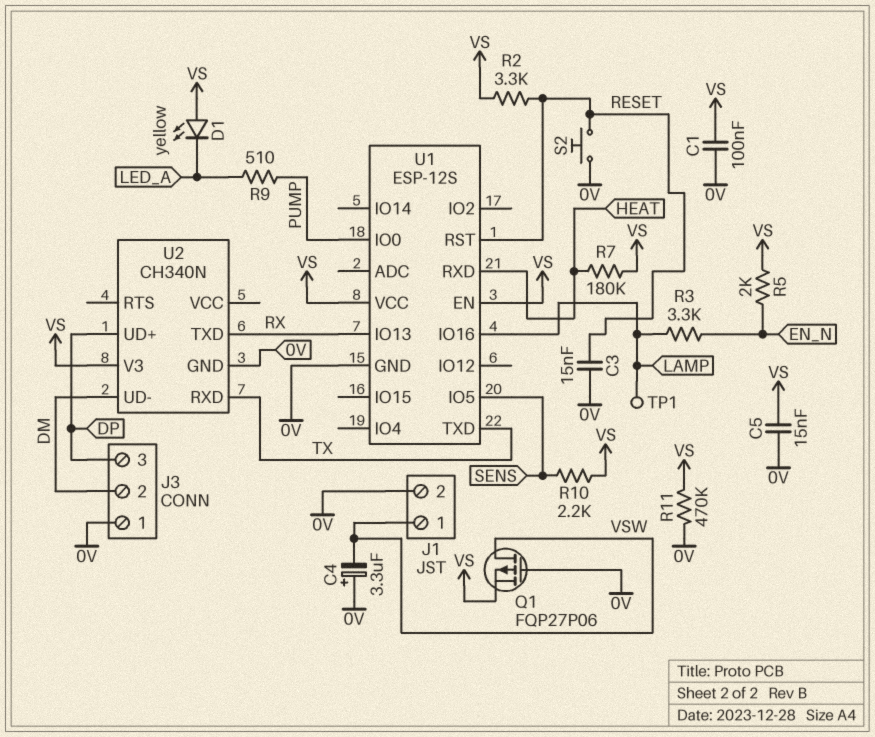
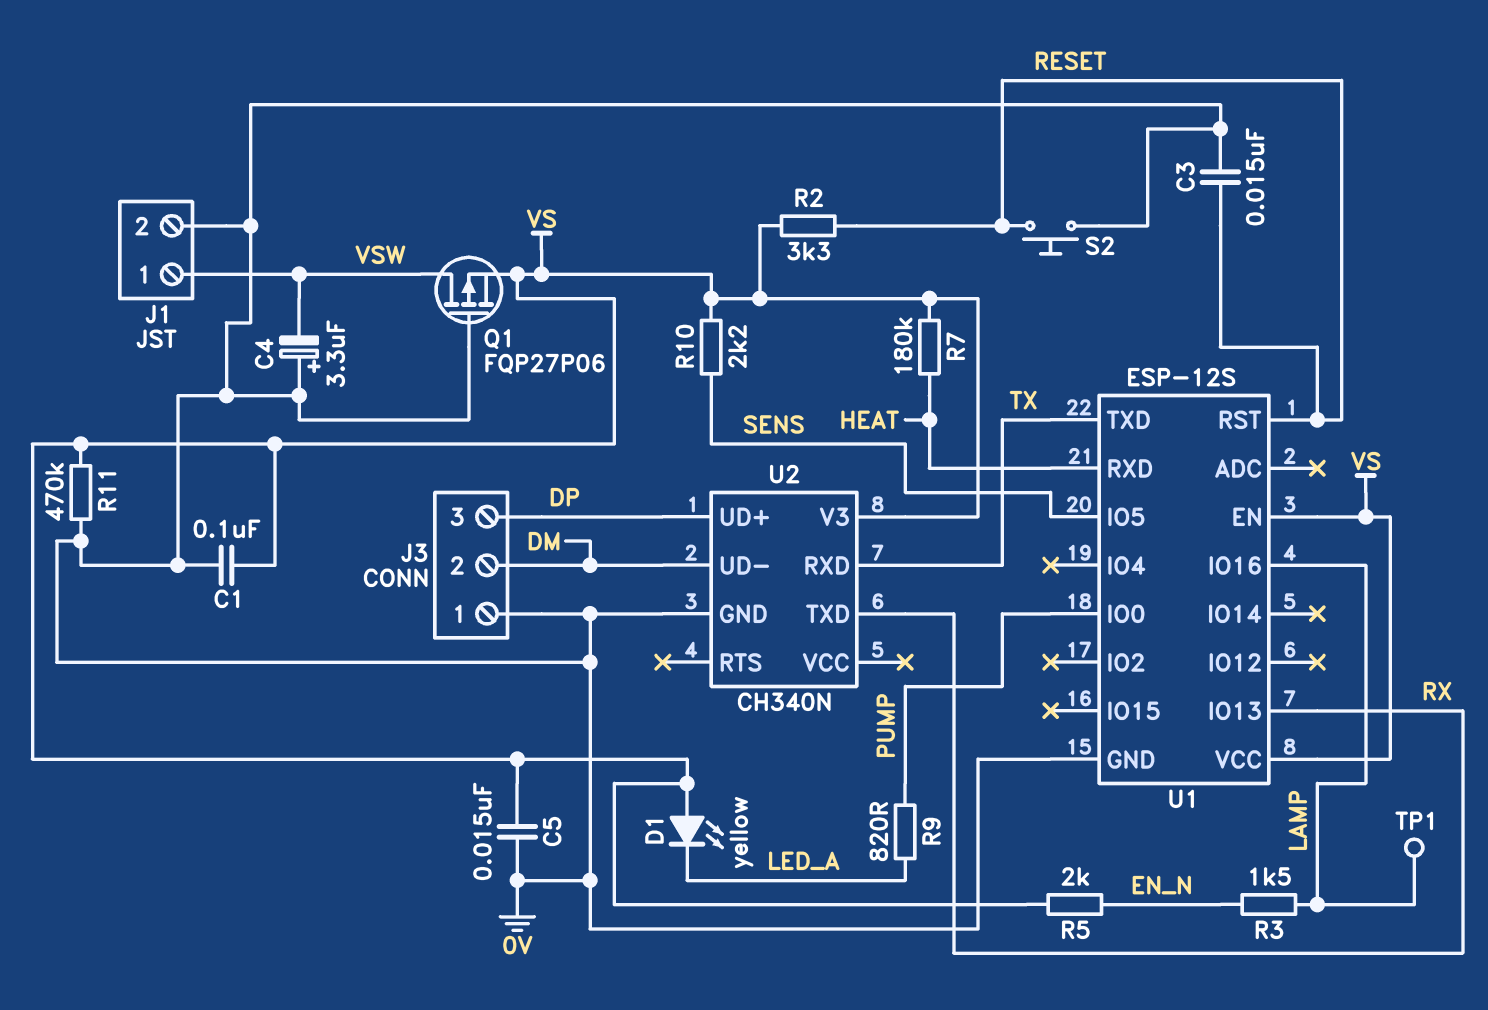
R3: 3.3k (EN_N, LAMP) -> 1.5k (EN_N, LAMP)
R9: 510 (LED_A, PUMP) -> 820 (LED_A, PUMP)

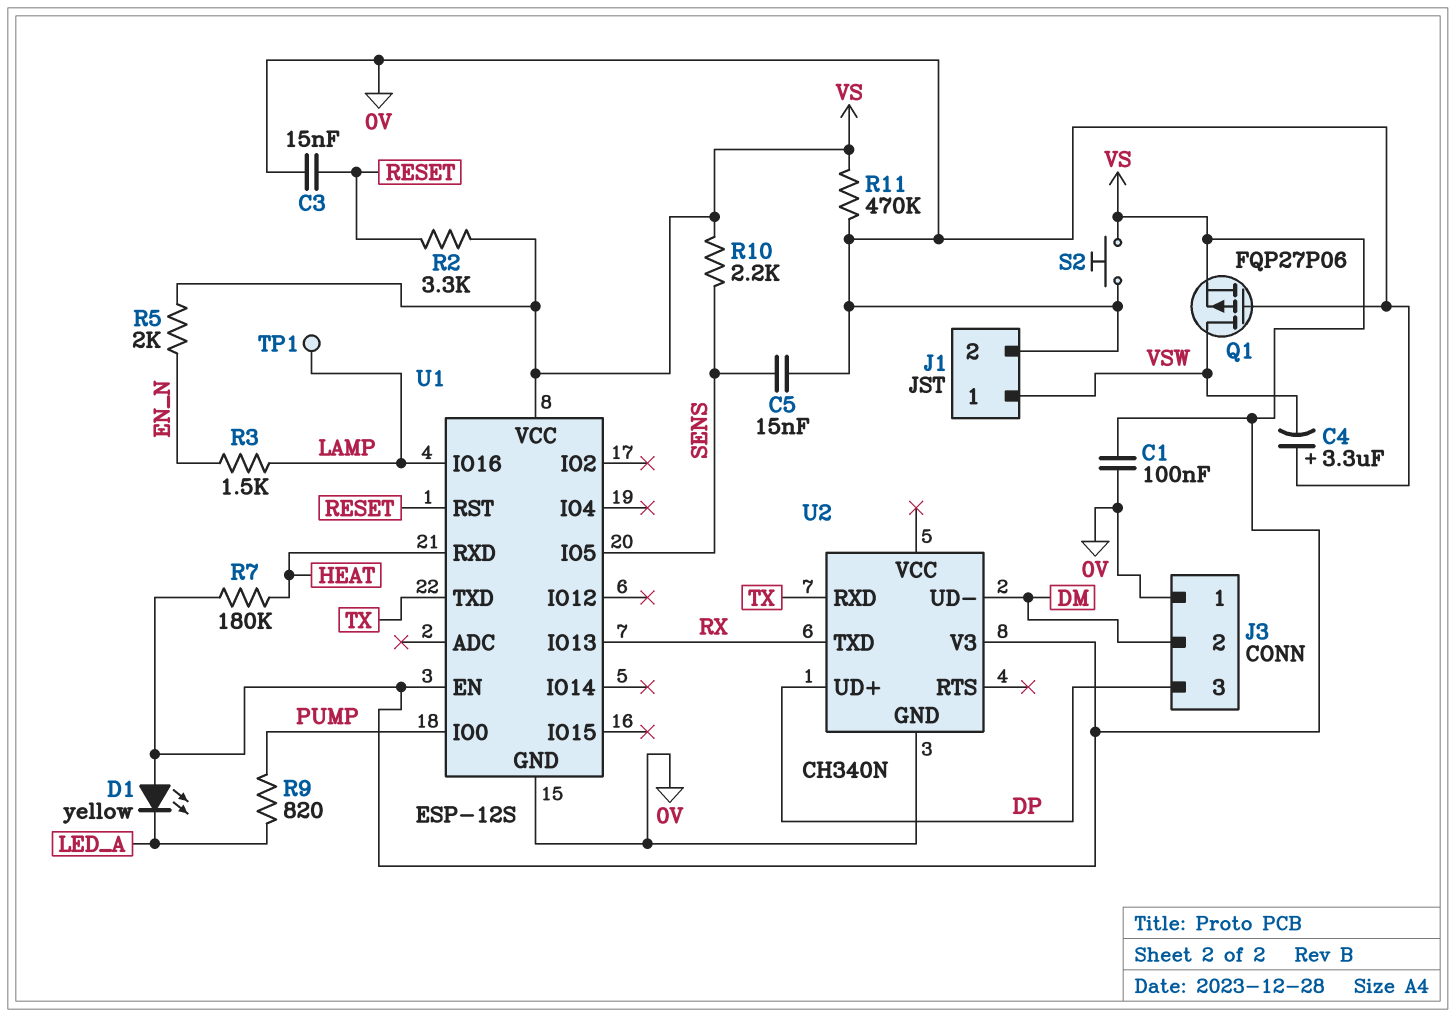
C5: 15nF (0V, VS) -> 15nF (0V, SENS)
S2: button (0V, RESET) -> button (0V, VS)

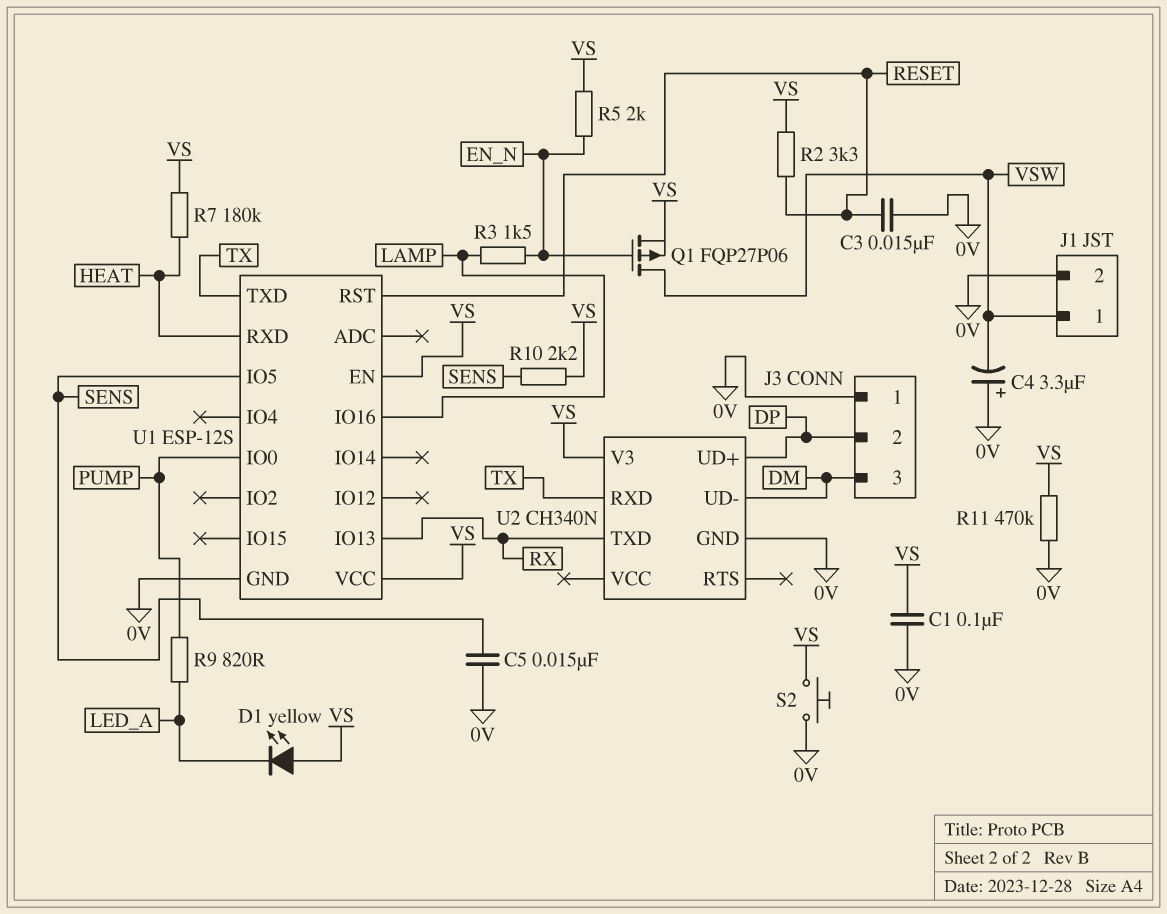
J3 pin 2: DM -> DP
J3 pin 3: DP -> DM
Q1: PMOS FQP27P06 (G 0V, D VSW, S VS) -> PMOS FQP27P06 (G EN_N, D VSW, S VS)
TP1: test point (LAMP) -> none

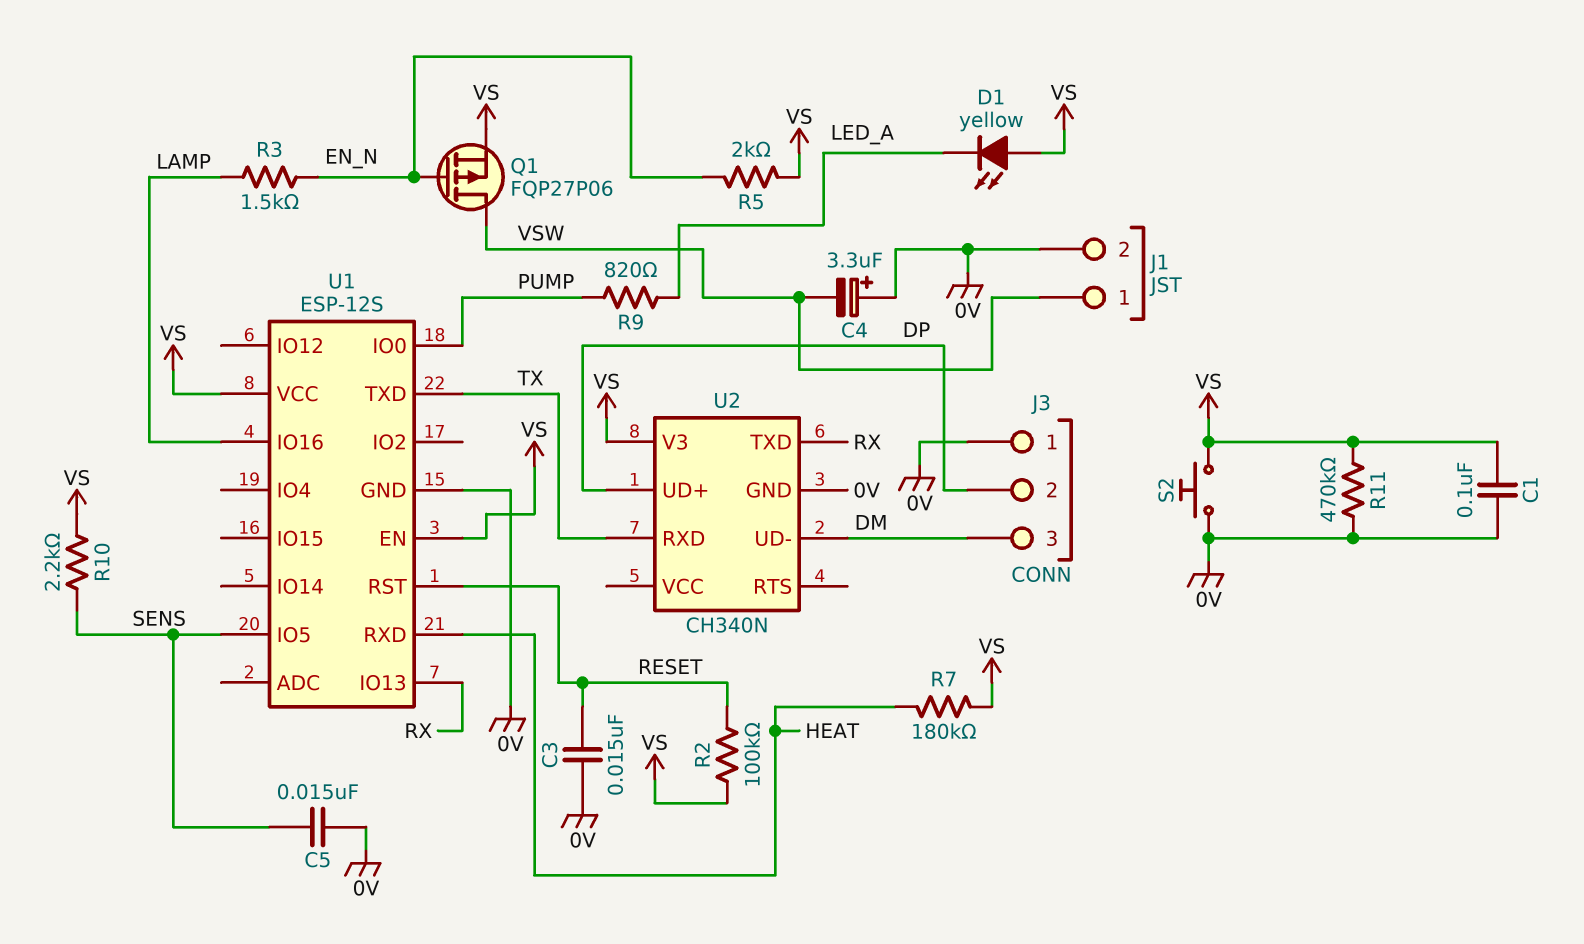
R2: 3.3k (RESET, VS) -> 100k (RESET, VS)

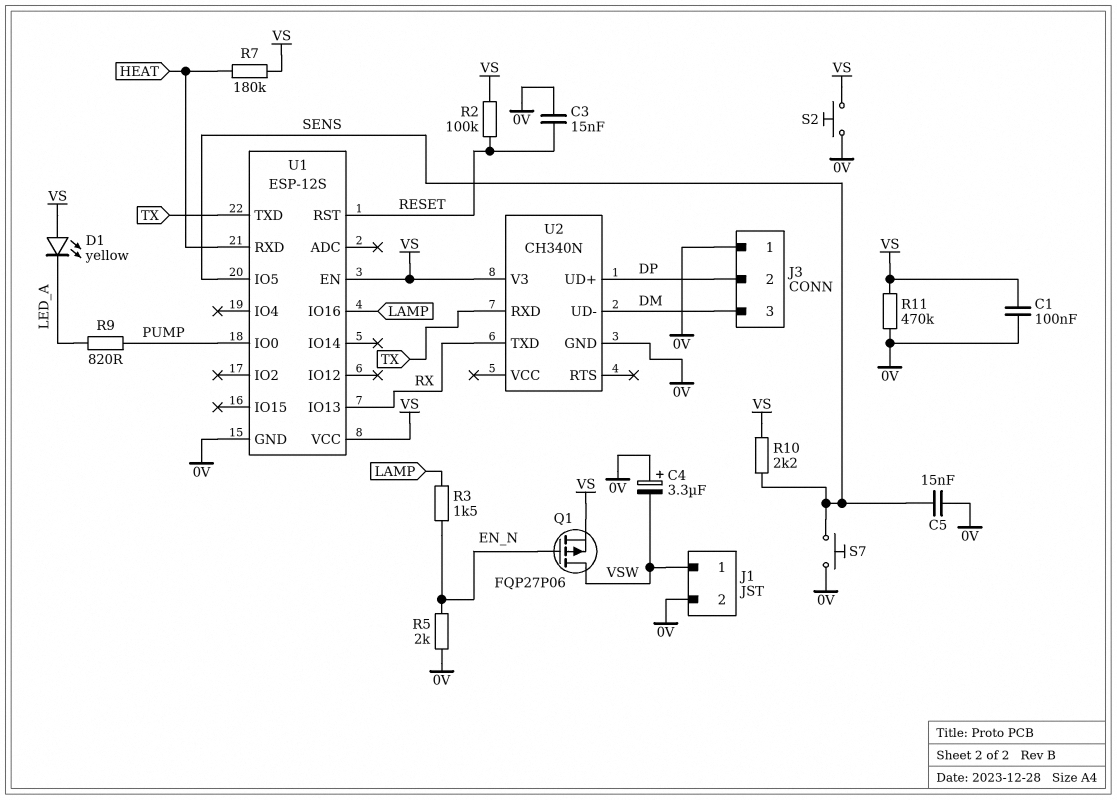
R5: 2k (EN_N, VS) -> 2k (0V, EN_N)
S7: none -> button (0V, SENS)

